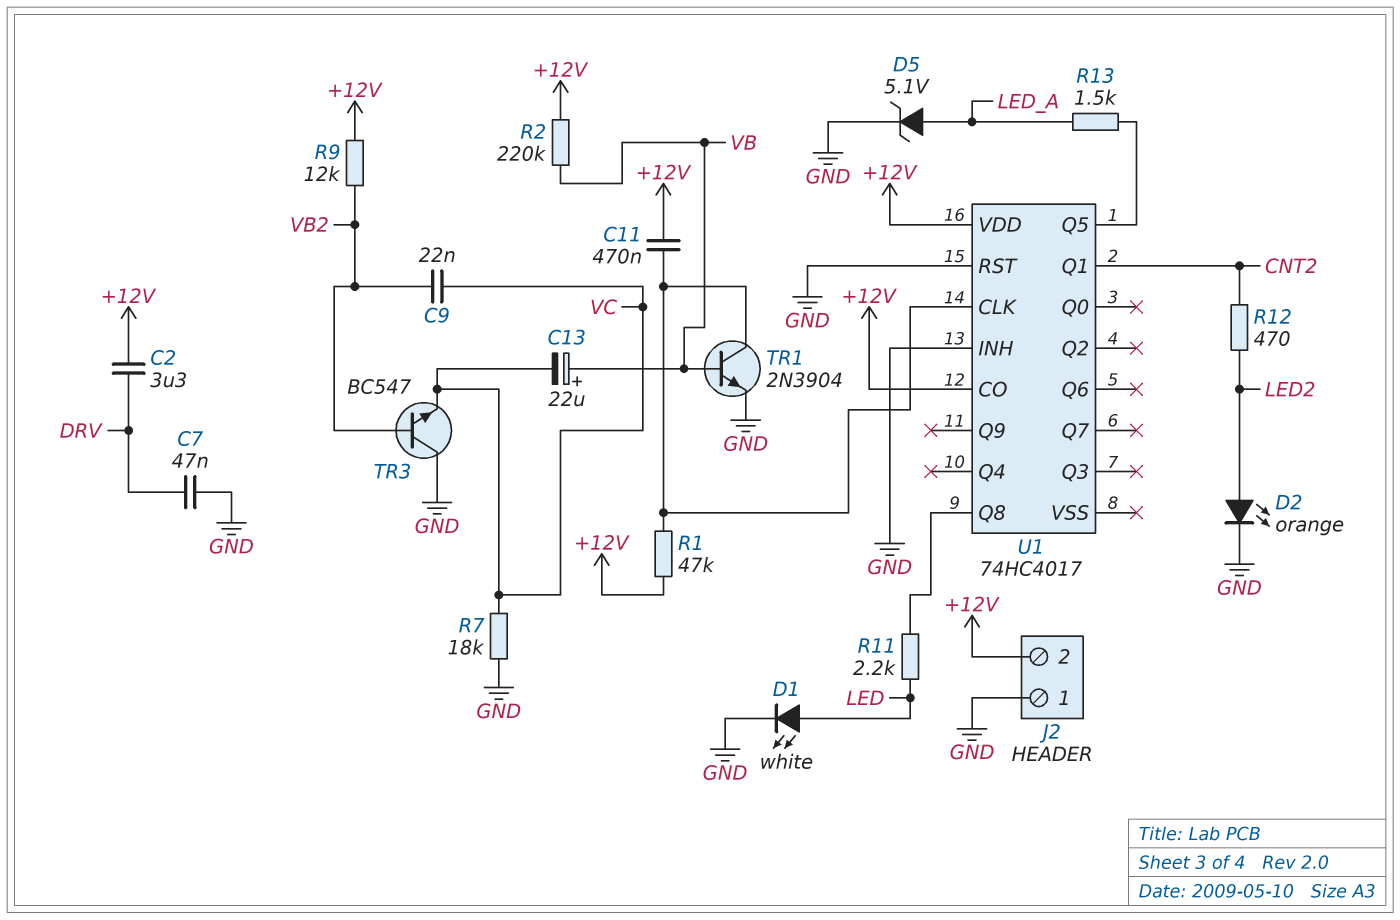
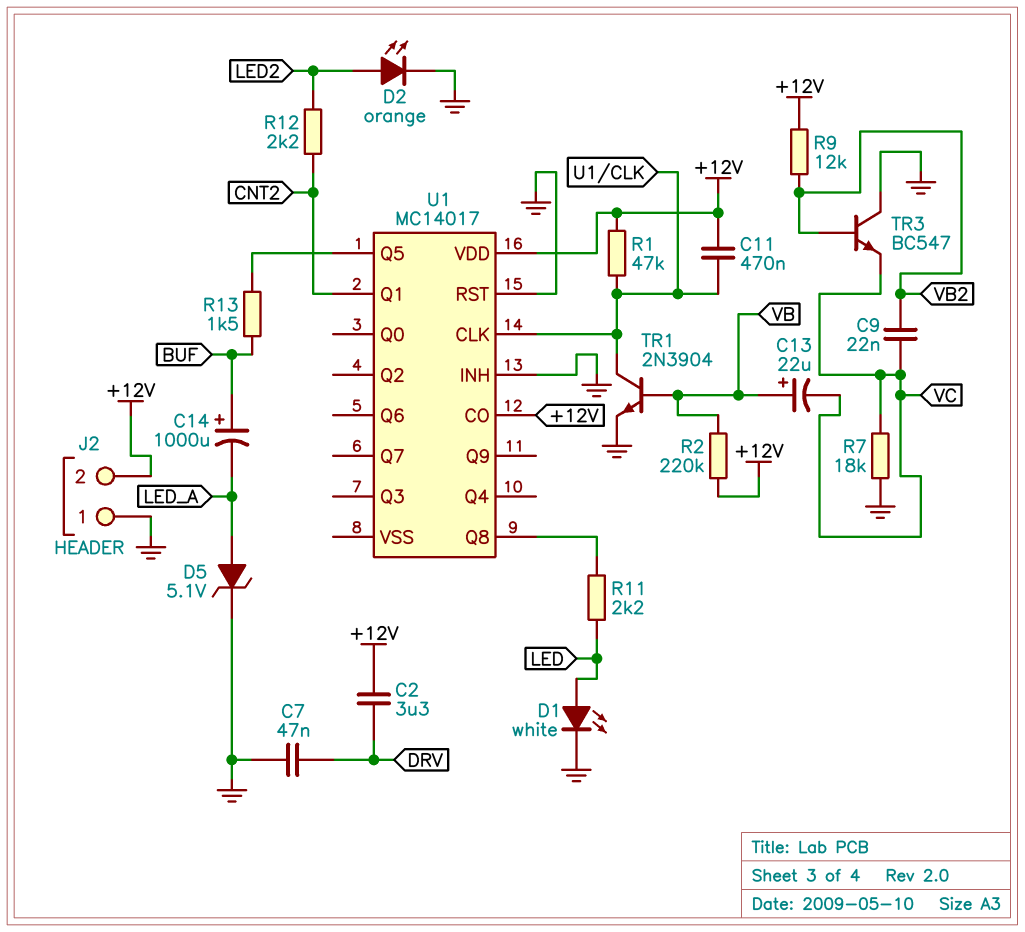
C14: none -> 1000uF (plus BUF, minus LED_A)
R12: 470 (CNT2, LED2) -> 2.2k (CNT2, LED2)
R13: 1.5k (LED_A, U1/Q5) -> 1.5k (BUF, U1/Q5)
U1: 74HC4017 -> MC14017

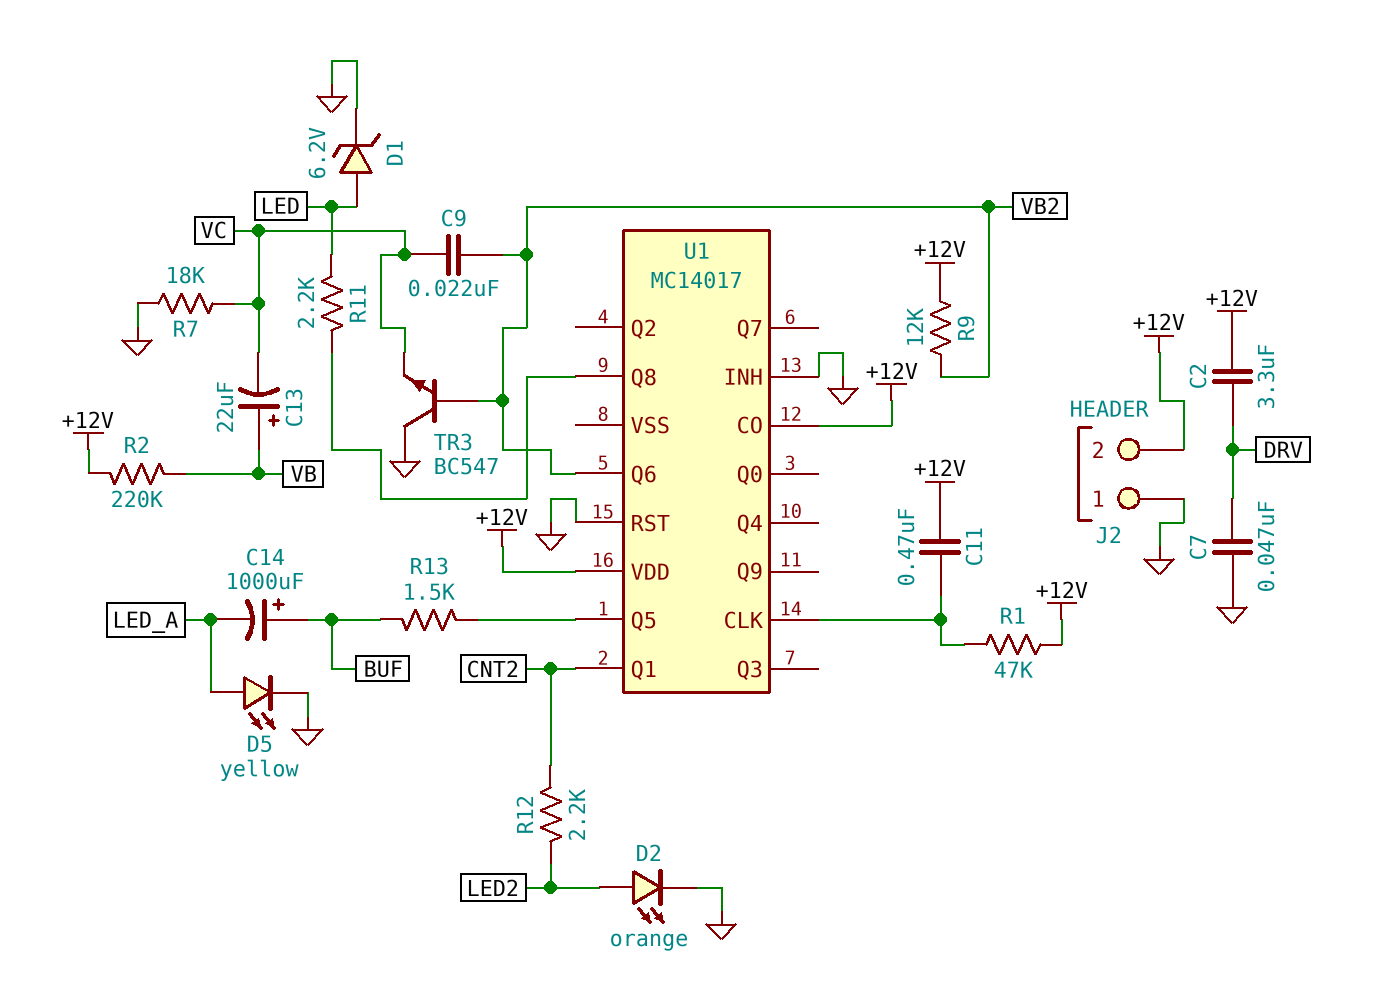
D1: LED white (A LED, K GND) -> zener 6.2V (A LED, K GND)
D5: zener 5.1V (A LED_A, K GND) -> LED yellow (A LED_A, K GND)
TR1: NPN 2N3904 (B VB, C U1/CLK, E GND) -> none
U1 pin Q6: none -> VB2

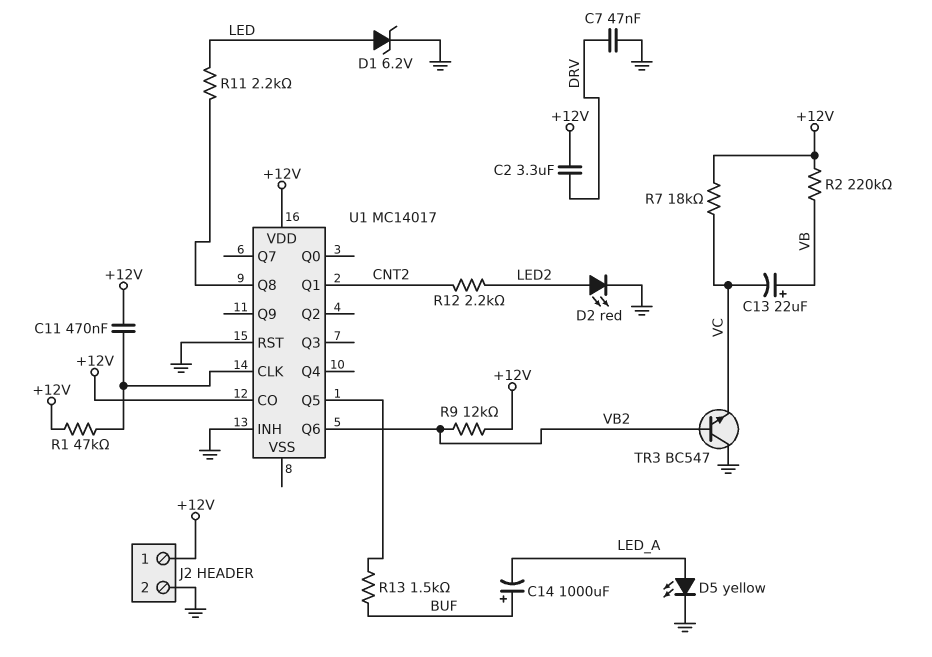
C9: 22nF (VB2, VC) -> none
D2: LED orange (A LED2, K GND) -> LED red (A LED2, K GND)
J2 pin 1: GND -> +12V
J2 pin 2: +12V -> GND
R7: 18k (GND, VC) -> 18k (+12V, VC)

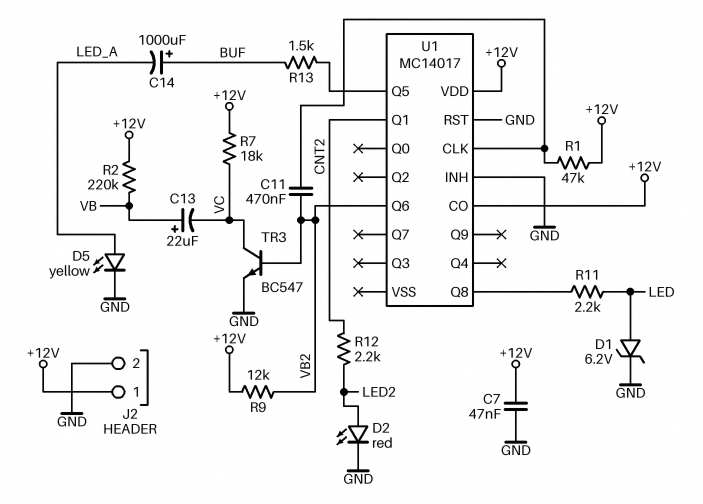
C2: 3.3uF (+12V, DRV) -> none
C7: 47nF (DRV, GND) -> 47nF (+12V, GND)
C11: 470nF (+12V, U1/CLK) -> 470nF (U1/CLK, VB2)
TR3: NPN BC547 (B VB2, C GND, E VC) -> NPN BC547 (B VB2, C VC, E GND)

